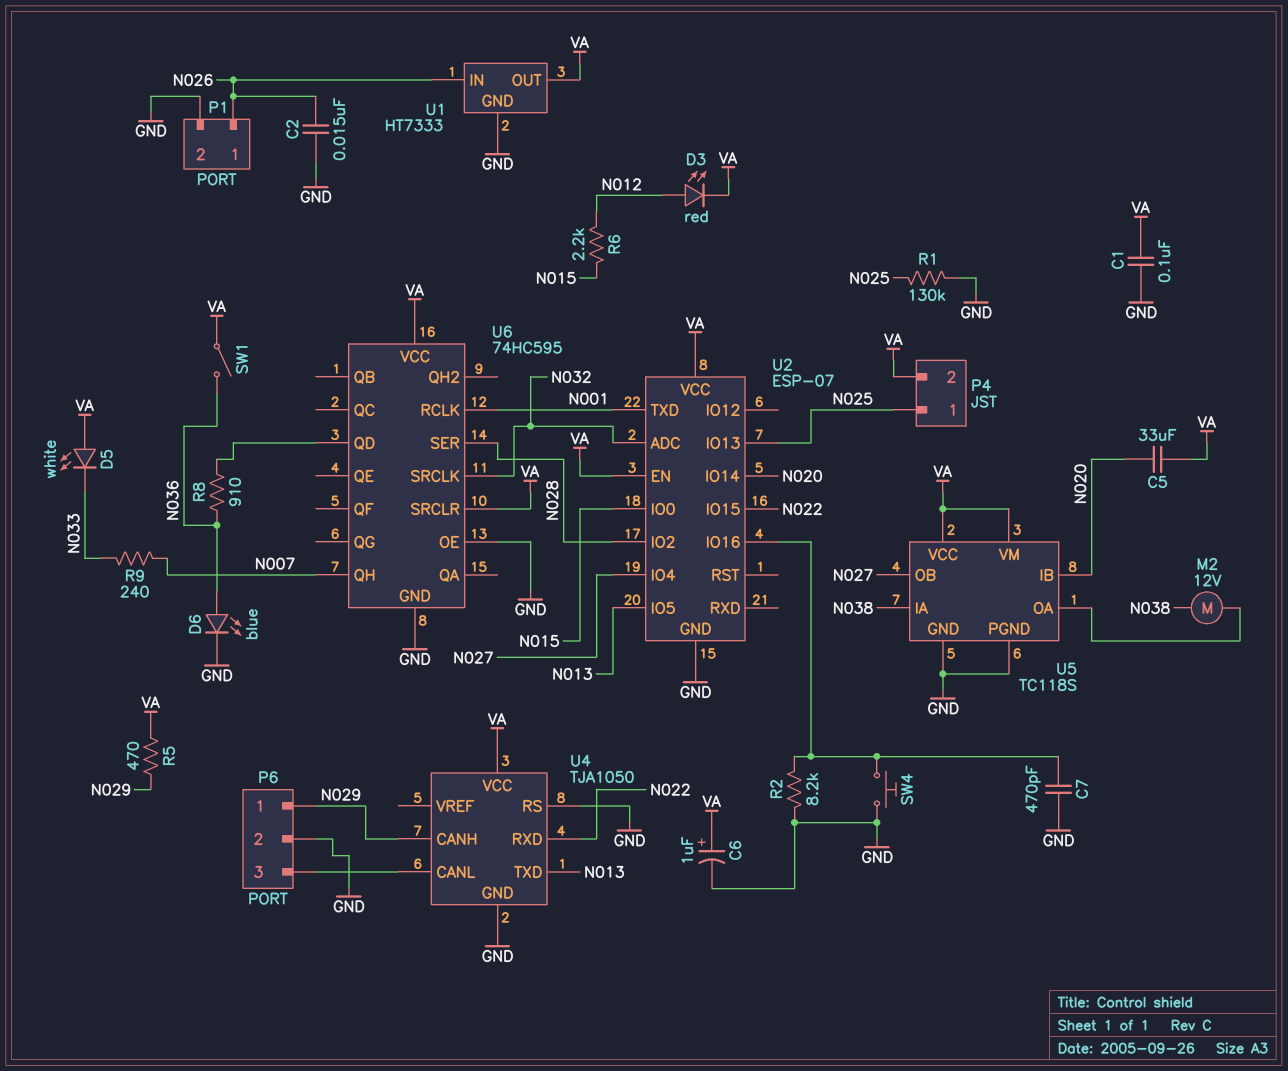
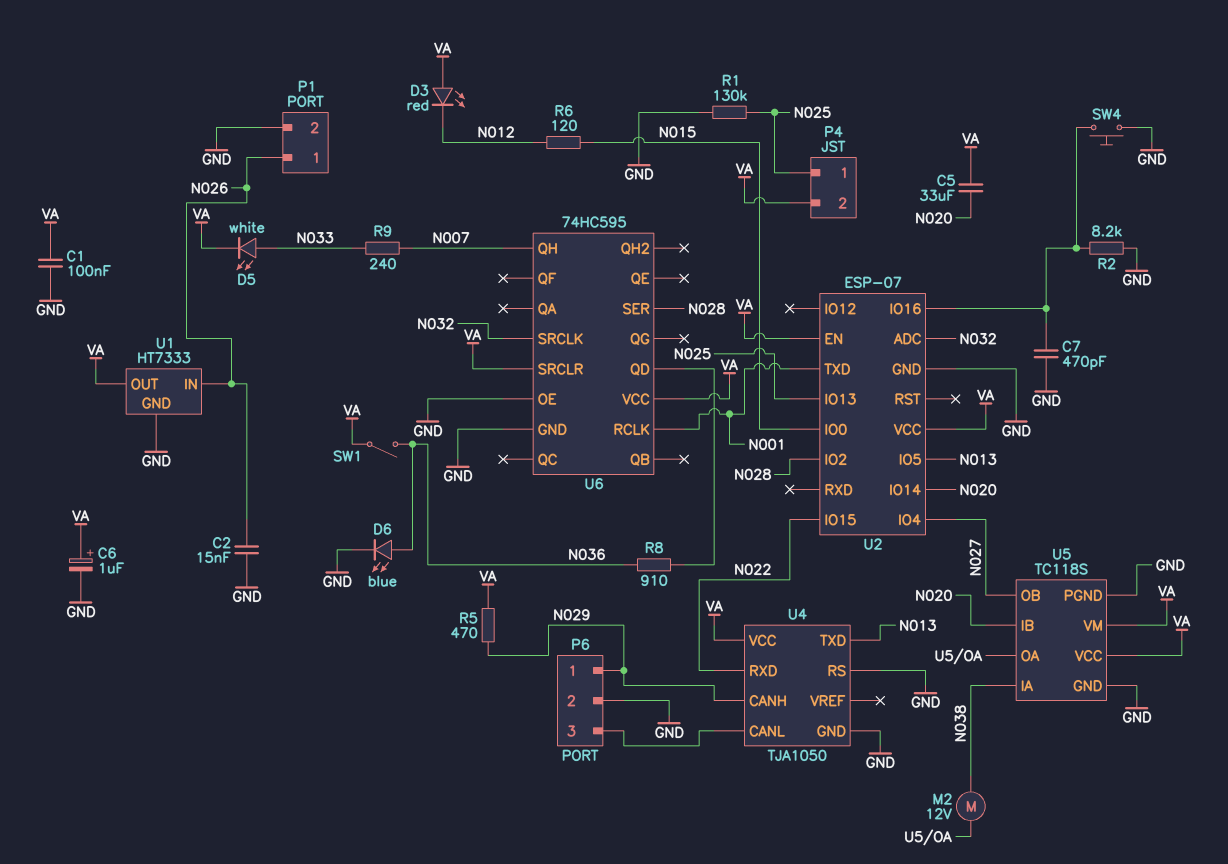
D3: LED red (A N012, K VA) -> LED red (A VA, K N012)
D5: LED white (A VA, K N033) -> LED white (A N033, K VA)
R6: 2.2k (N012, N015) -> 120 (N012, N015)

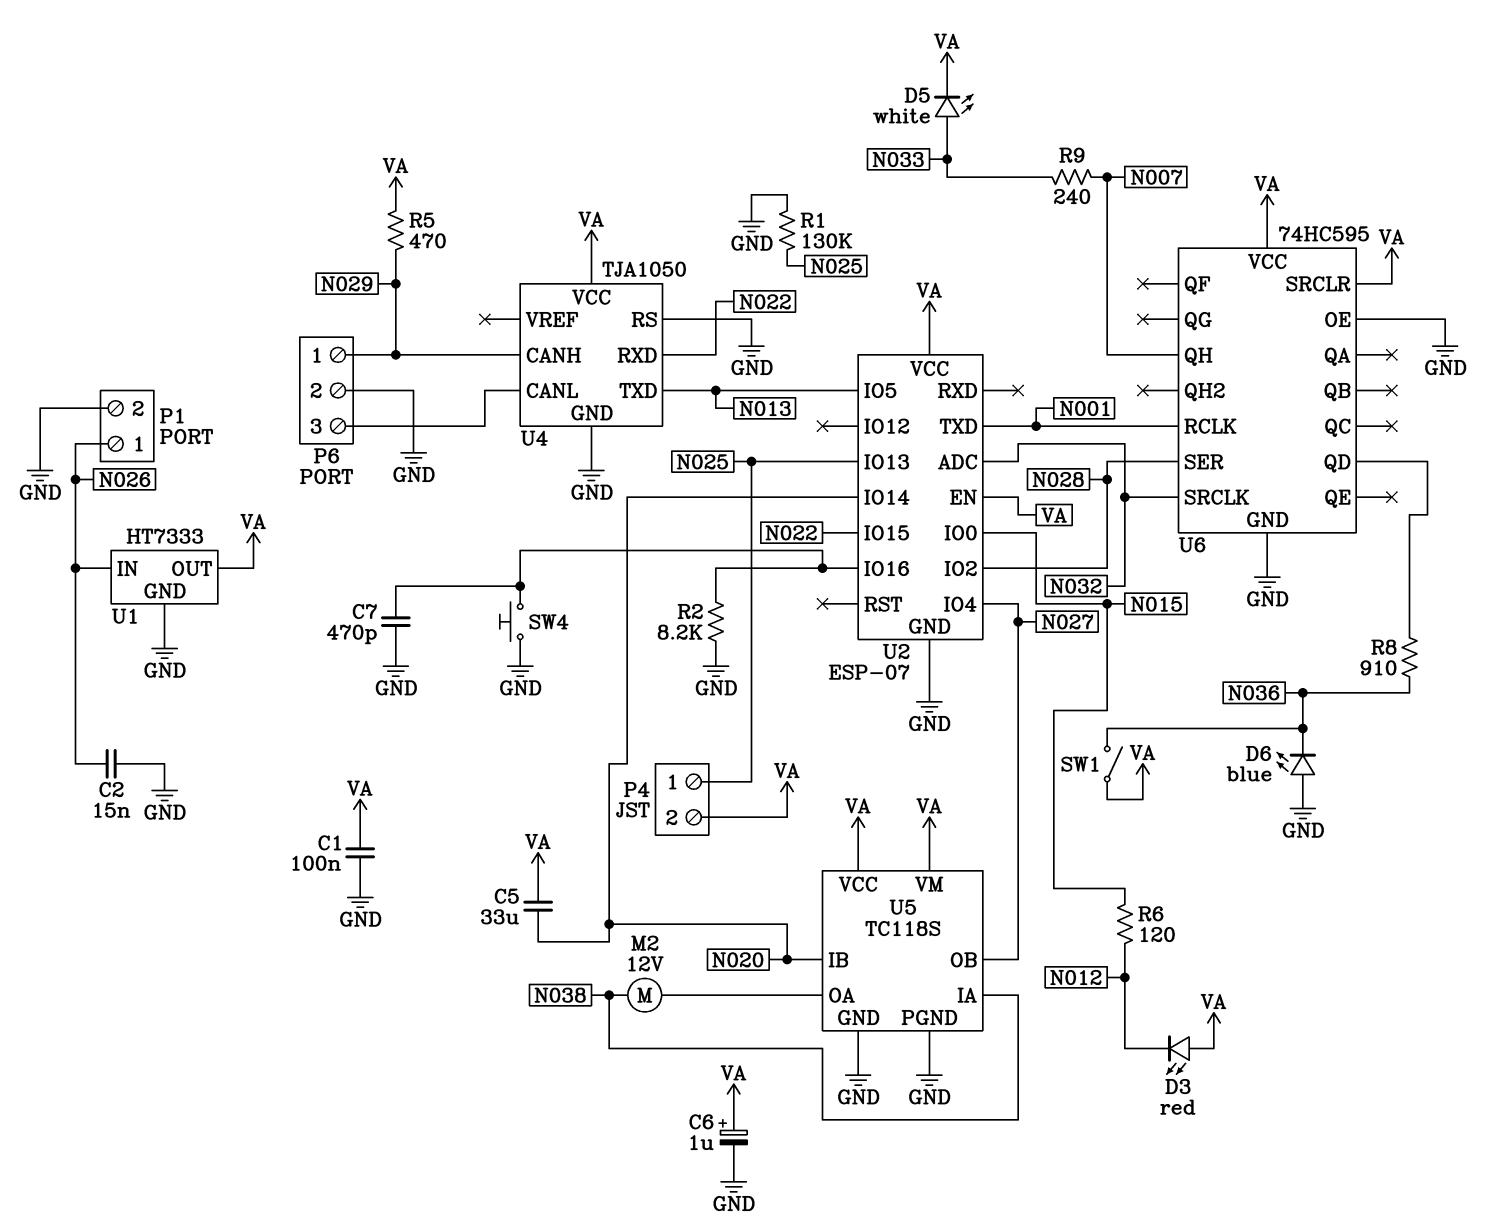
D6: LED blue (A N036, K GND) -> LED blue (A GND, K N036)

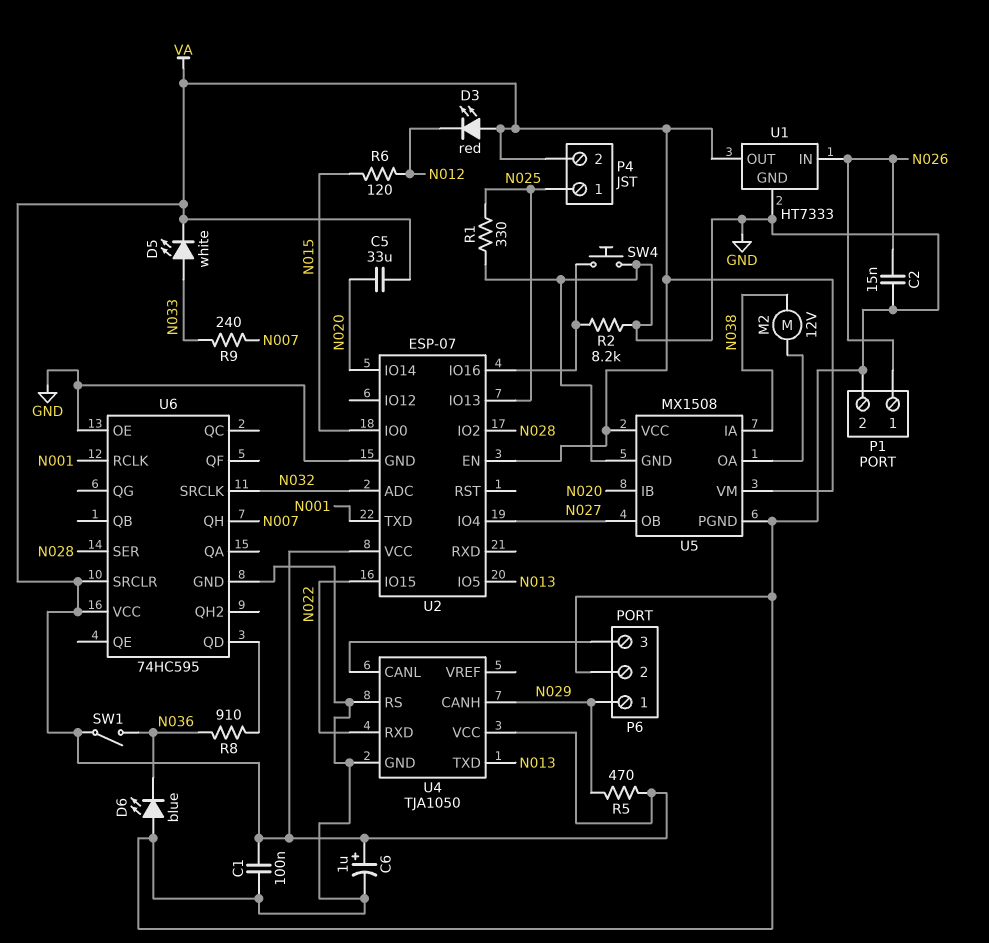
C7: 470pF (GND, U2/IO16) -> none
R1: 130k (GND, N025) -> 330 (GND, N025)
U5: TC118S -> MX1508

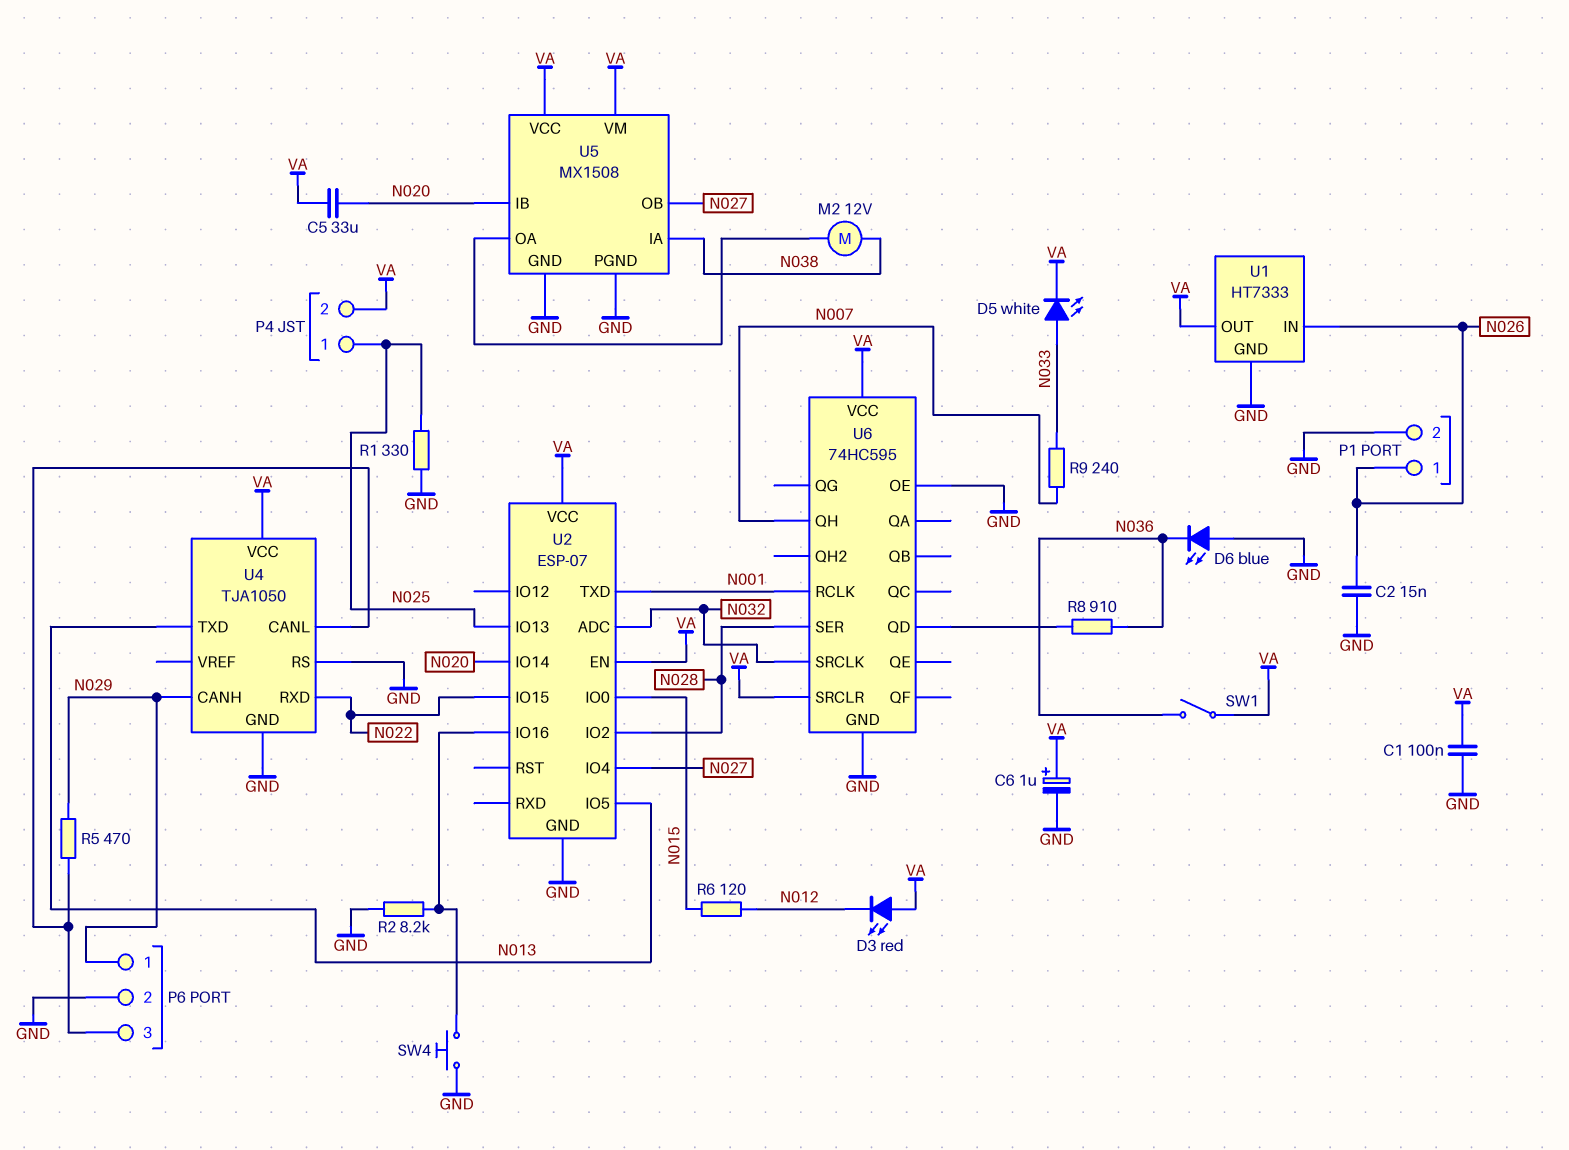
R5: 470 (N029, VA) -> 470 (N029, P6/3)

